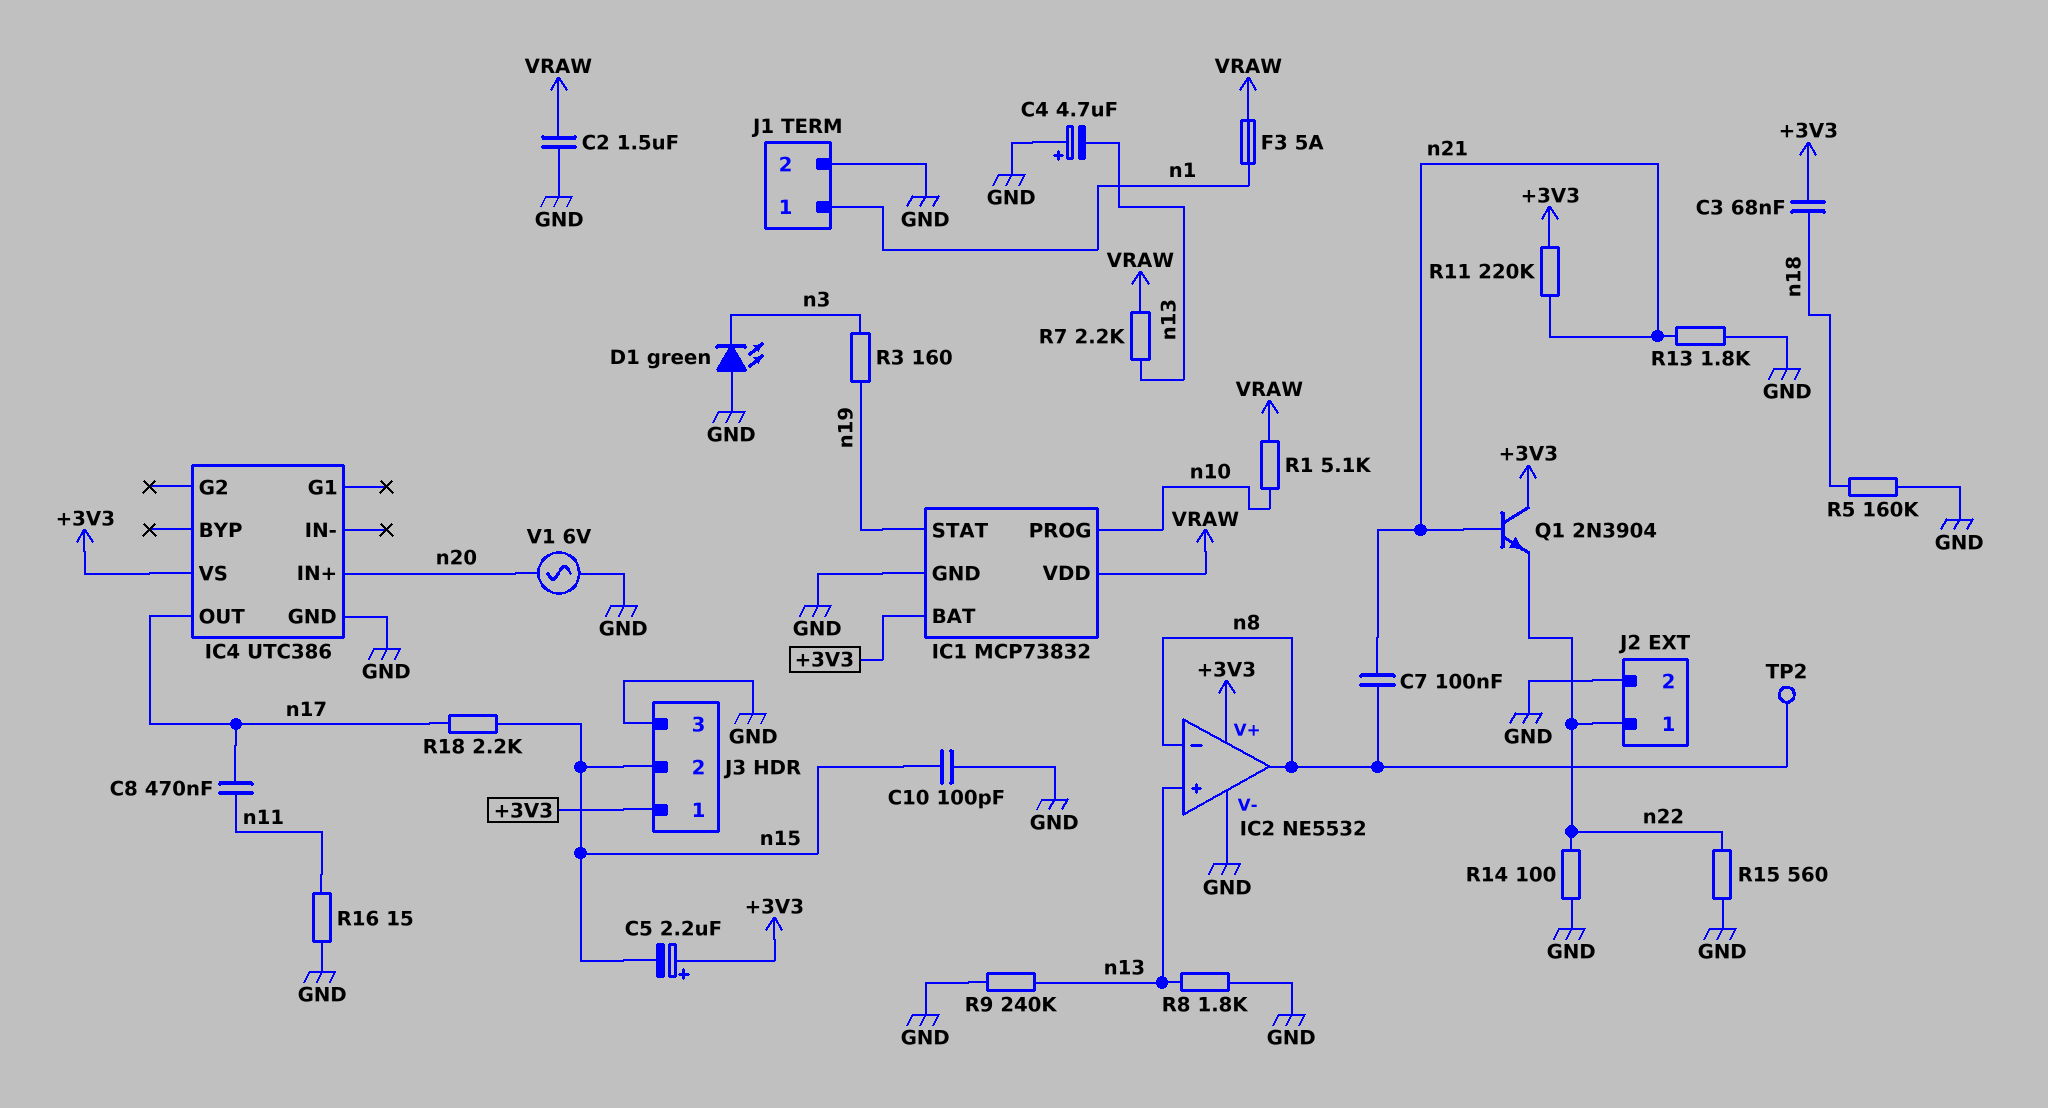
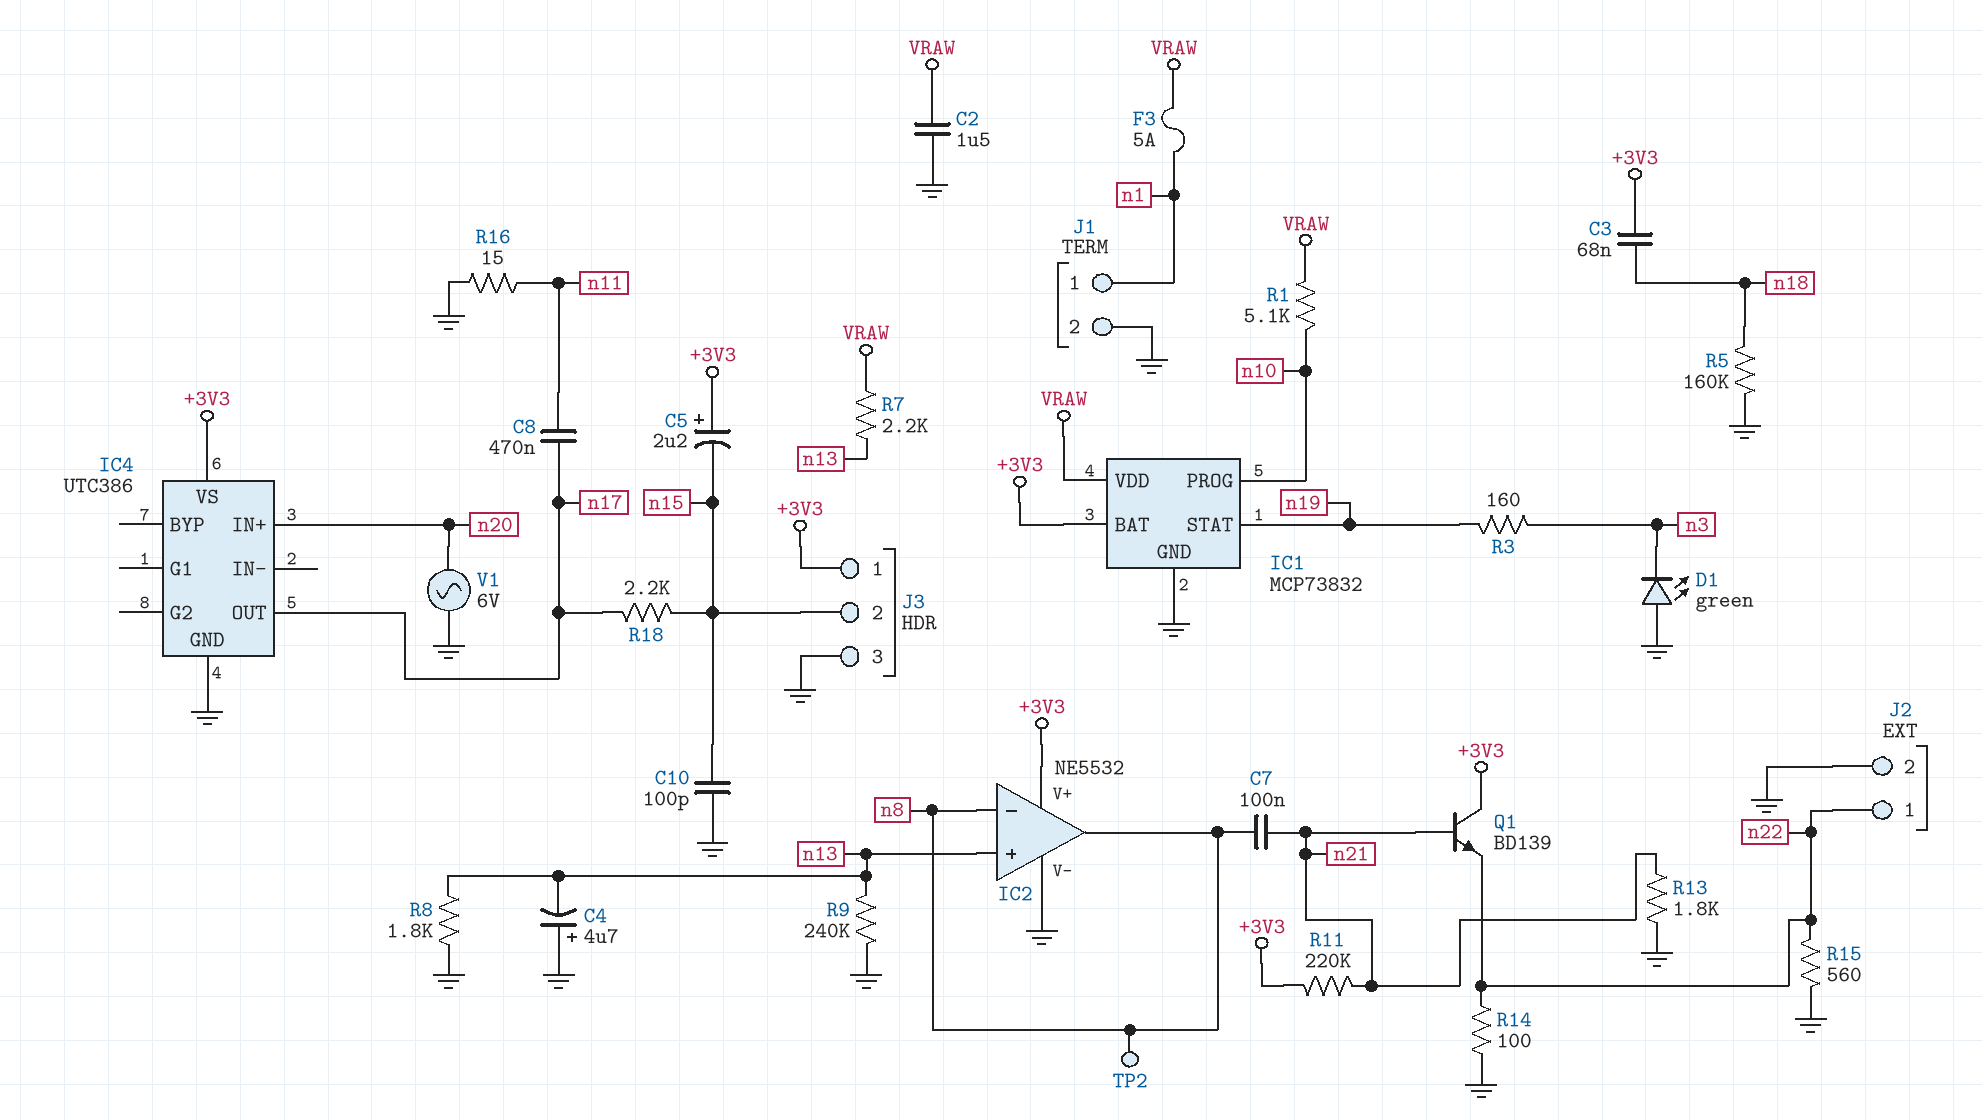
Q1: NPN 2N3904 (B n21, C +3V3, E n22) -> NPN BD139 (B n21, C +3V3, E n22)

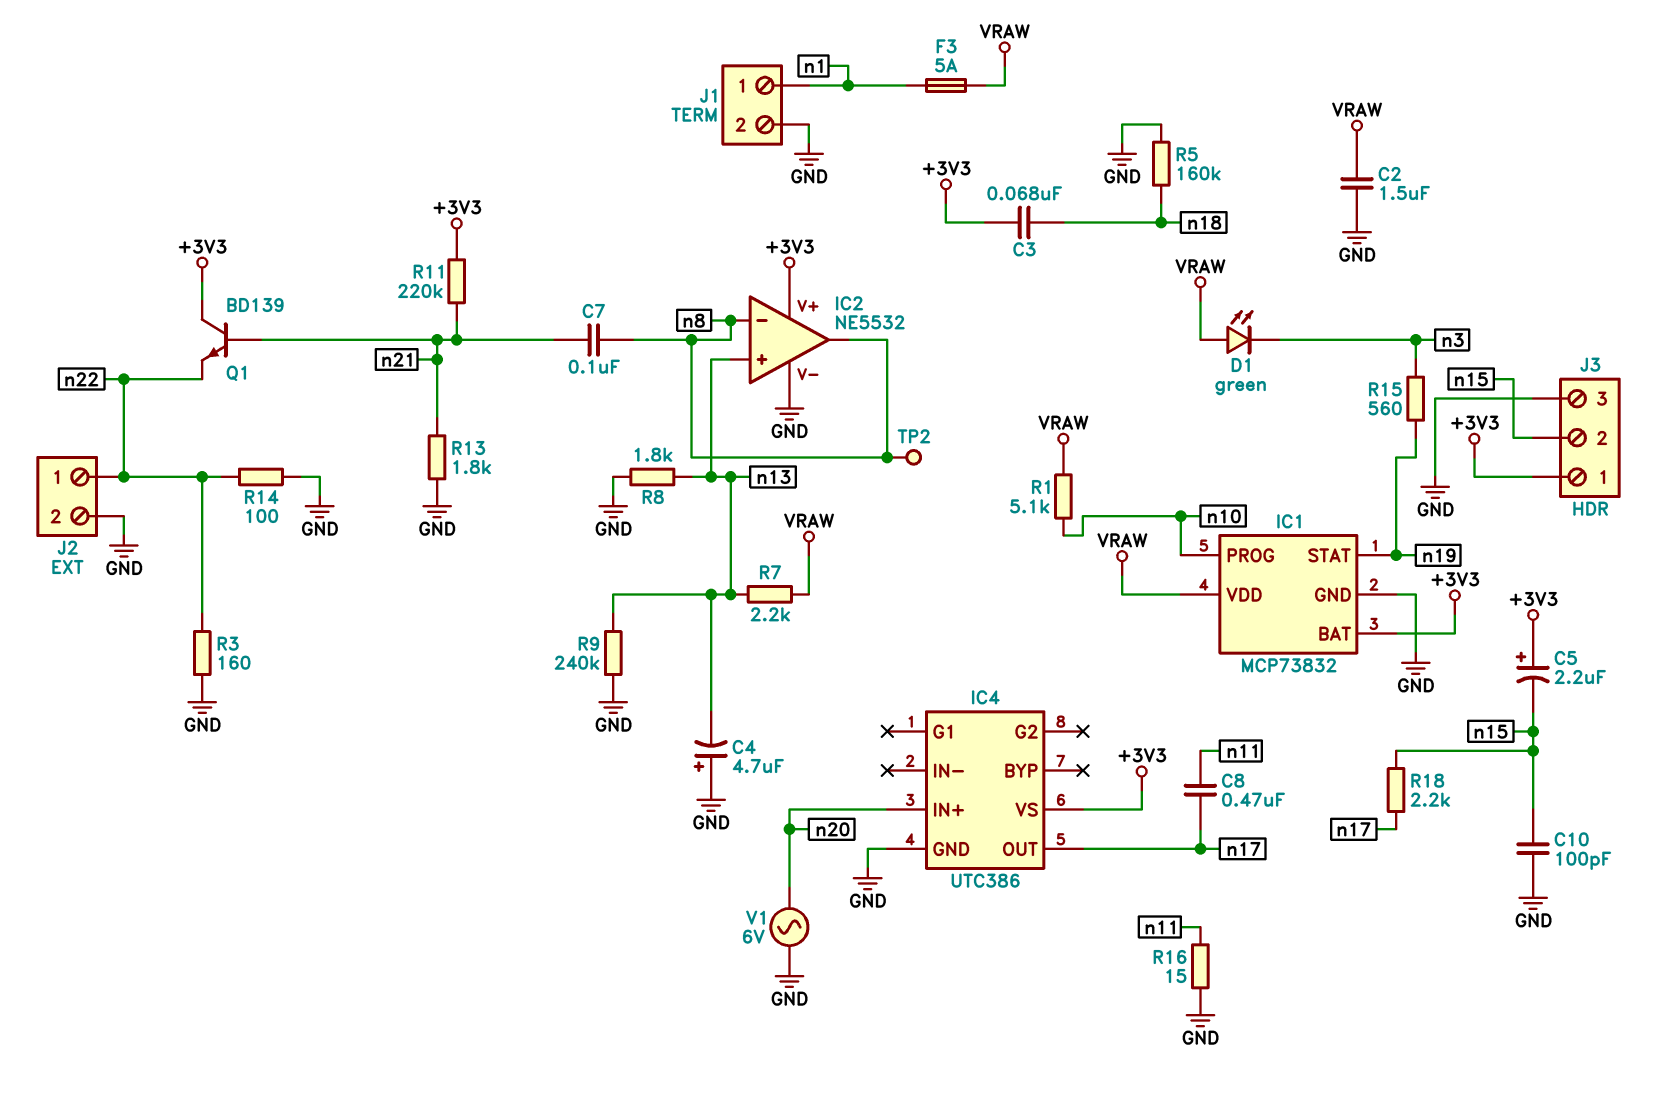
D1: LED green (A GND, K n3) -> LED green (A VRAW, K n3)
R3: 160 (n3, n19) -> 160 (GND, n22)
R15: 560 (GND, n22) -> 560 (n3, n19)

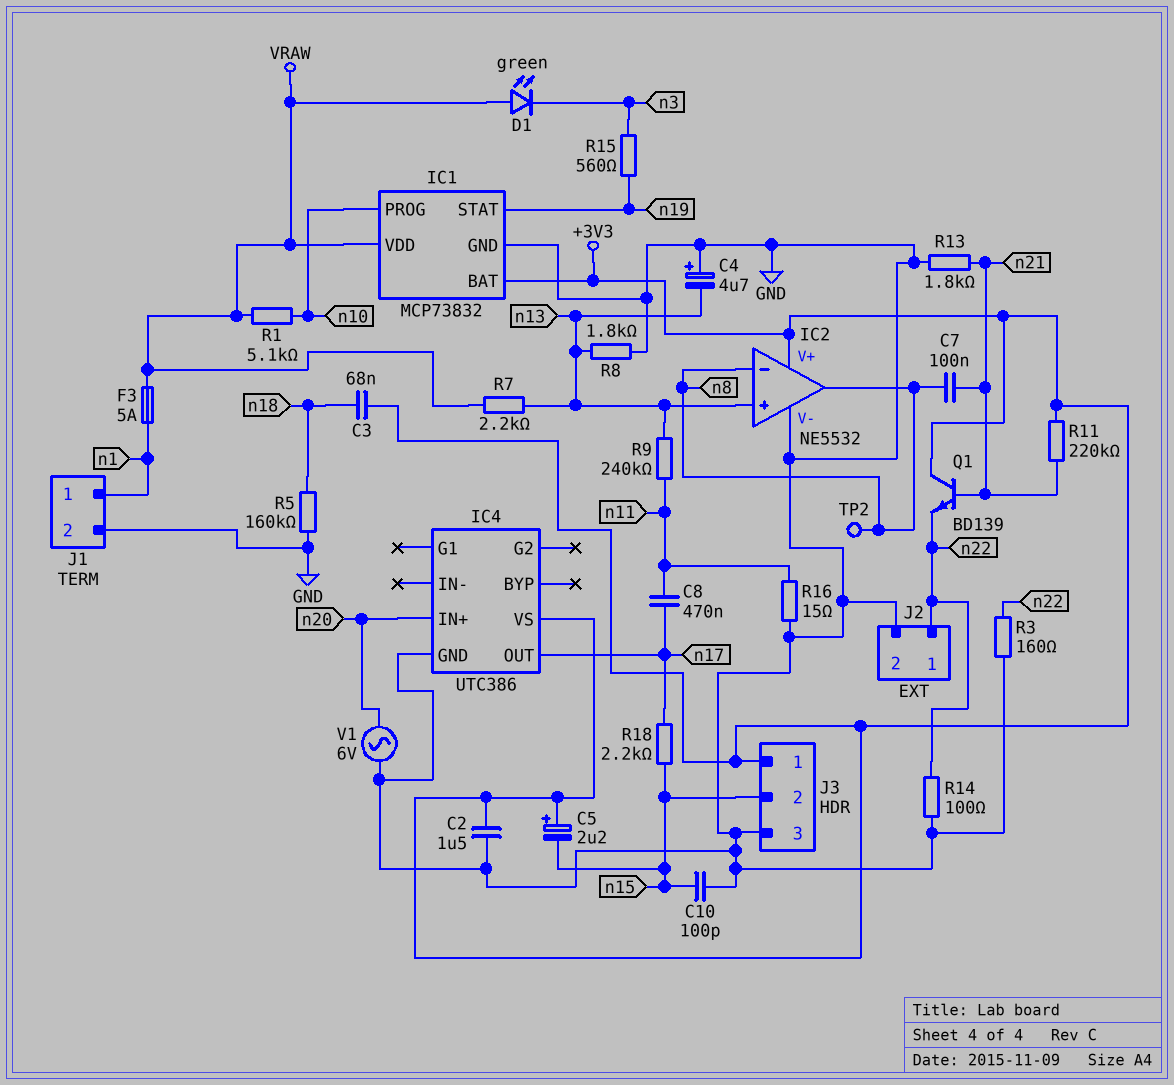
C2: 1.5uF (GND, VRAW) -> 1.5uF (+3V3, GND)
R9: 240k (GND, n13) -> 240k (n11, n13)

